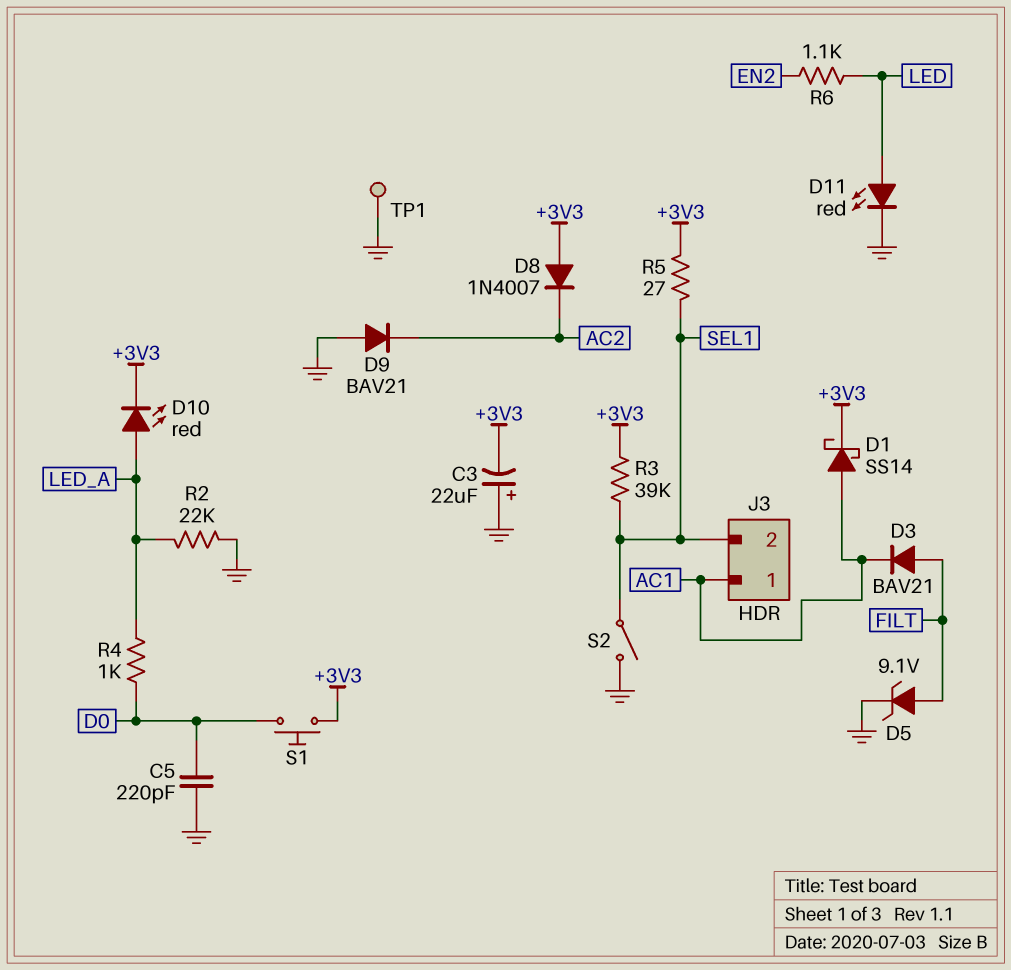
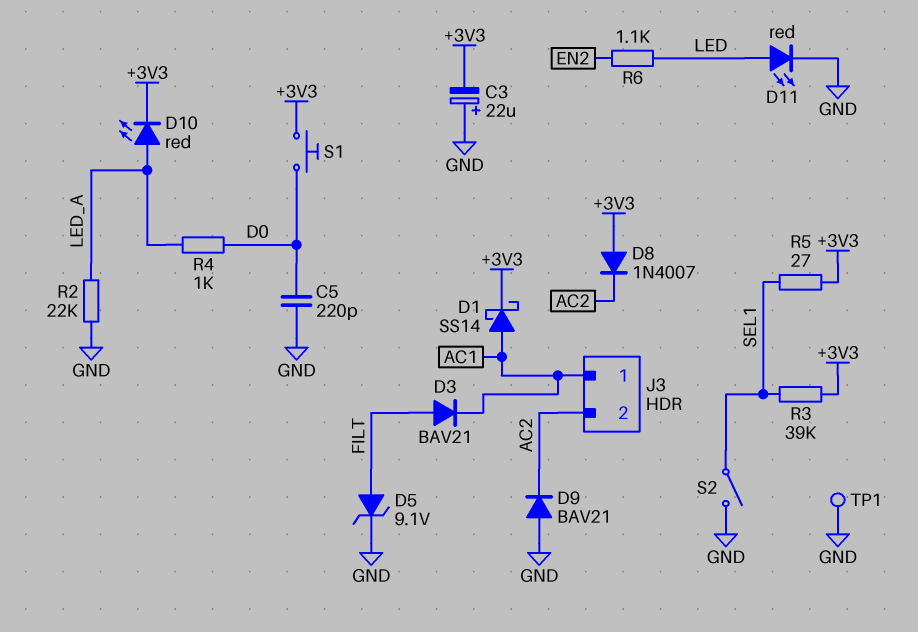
J3 pin 2: SEL1 -> AC2

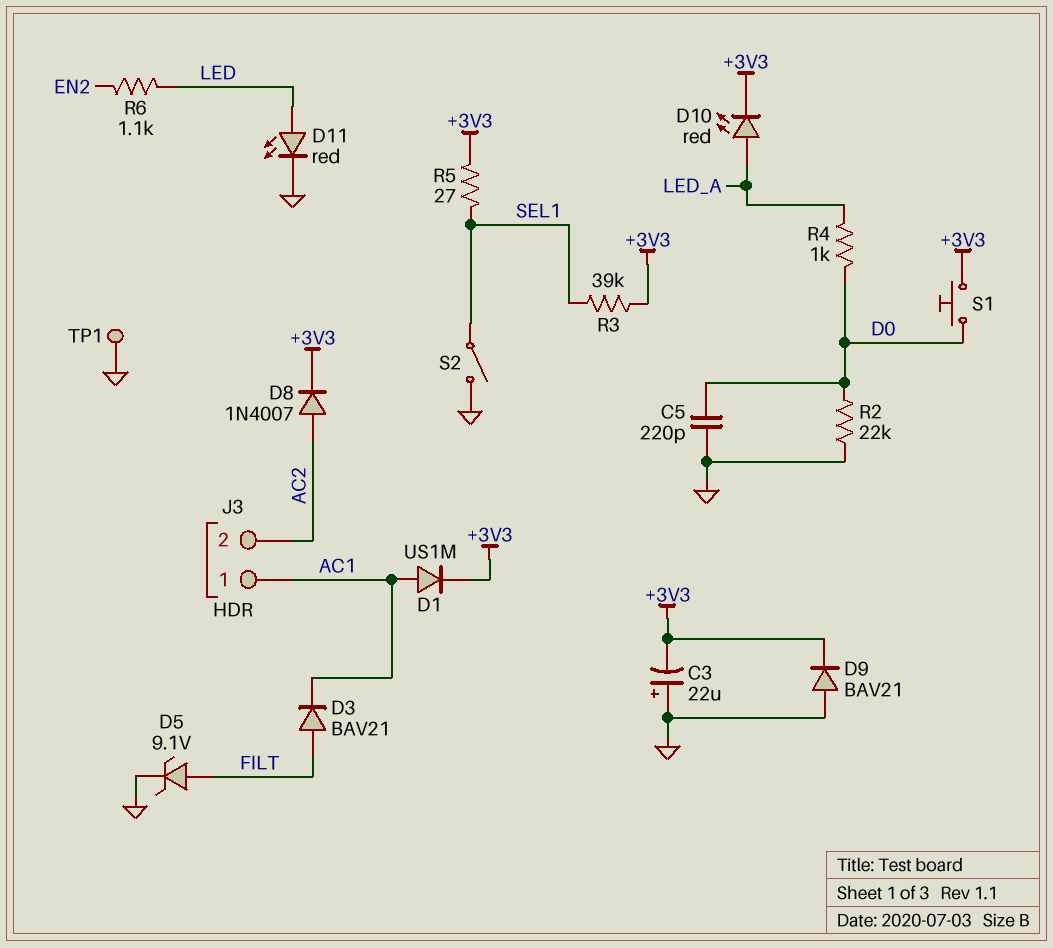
D1: schottky SS14 (A AC1, K +3V3) -> diode US1M (A AC1, K +3V3)
D8: diode 1N4007 (A +3V3, K AC2) -> diode 1N4007 (A AC2, K +3V3)
D9: diode BAV21 (A GND, K AC2) -> diode BAV21 (A GND, K +3V3)
R2: 22k (GND, LED_A) -> 22k (D0, GND)

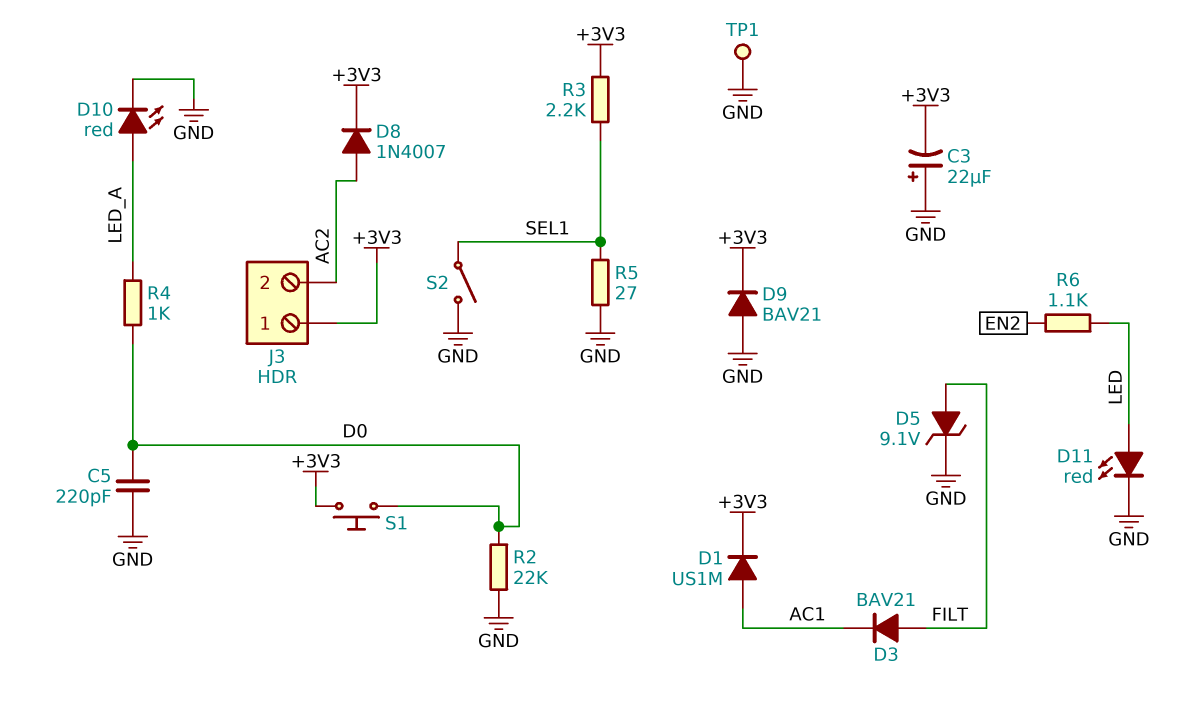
D10: LED red (A LED_A, K +3V3) -> LED red (A LED_A, K GND)
J3 pin 1: AC1 -> +3V3
R3: 39k (+3V3, SEL1) -> 2.2k (+3V3, SEL1)
R5: 27 (+3V3, SEL1) -> 27 (GND, SEL1)

